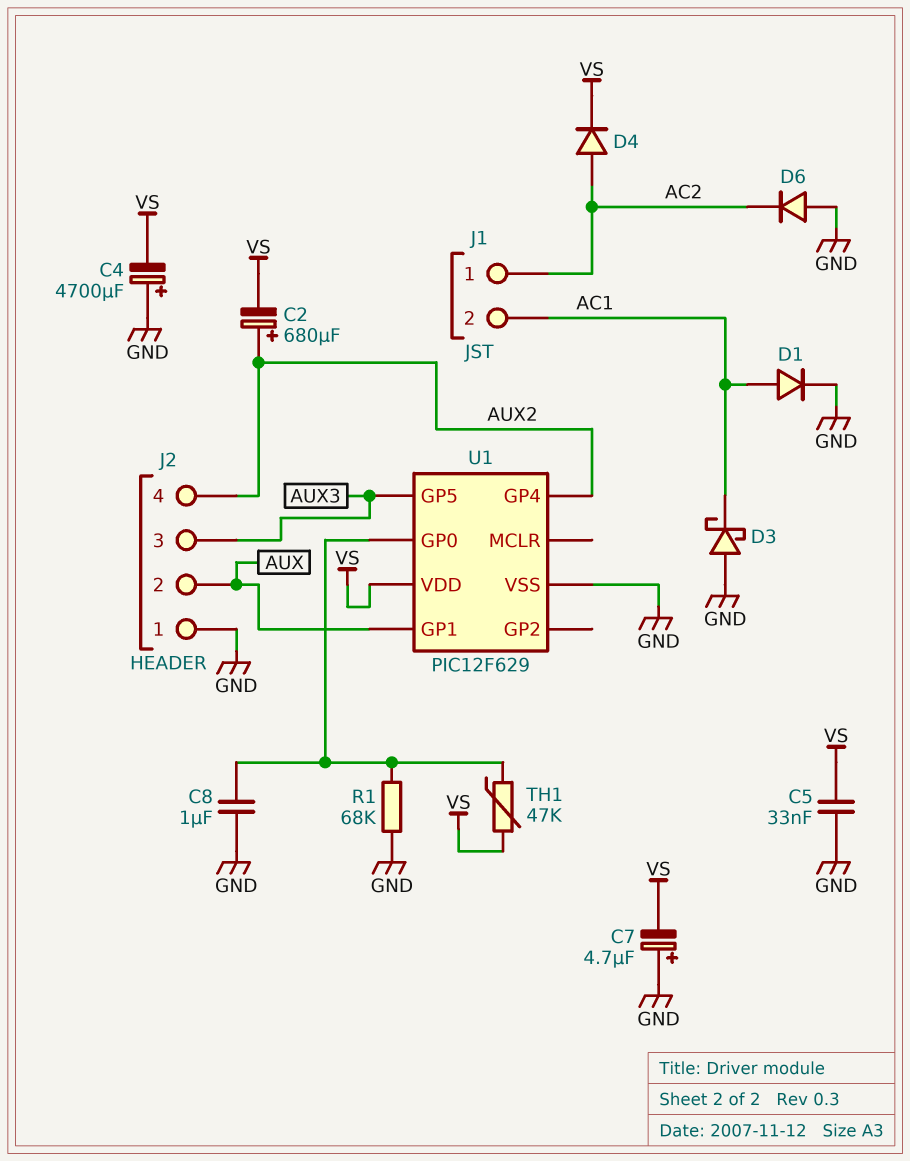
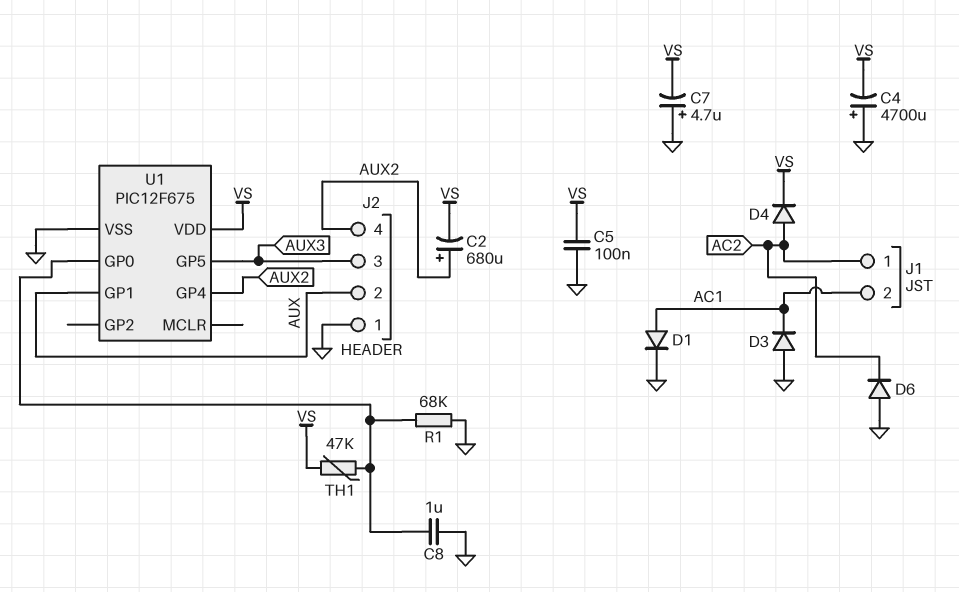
C5: 33nF (GND, VS) -> 100nF (GND, VS)
D3: schottky (A GND, K AC1) -> diode (A GND, K AC1)
U1: PIC12F629 -> PIC12F675

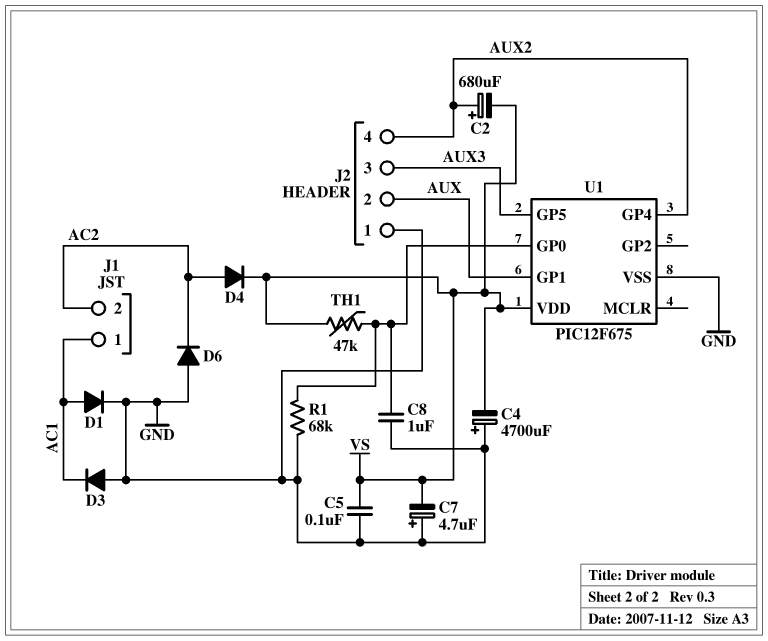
J1 pin 1: AC2 -> AC1
J1 pin 2: AC1 -> AC2

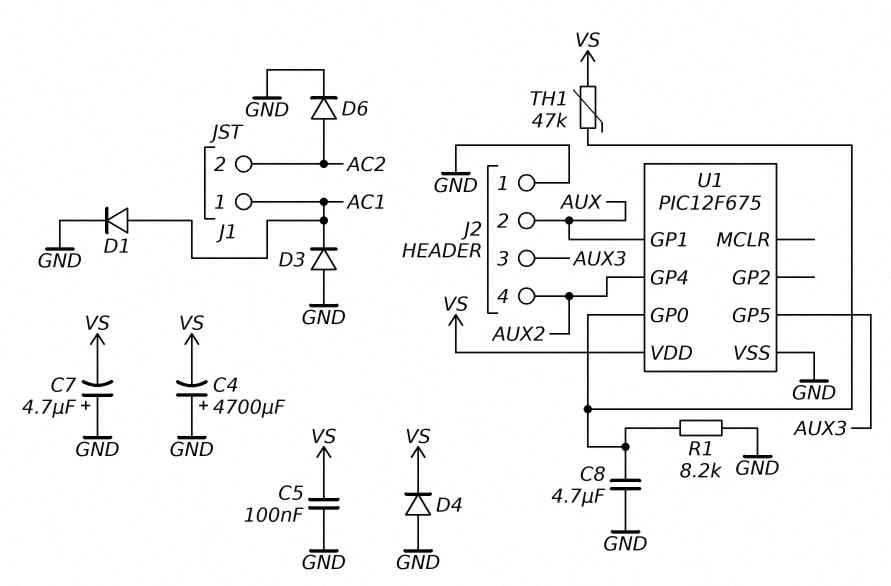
C2: 680uF (plus AUX2, minus VS) -> none
C8: 1uF (GND, U1/GP0) -> 4.7uF (GND, U1/GP0)
D4: diode (A AC2, K VS) -> diode (A GND, K VS)
D6: diode (A GND, K AC2) -> diode (A AC2, K GND)
R1: 68k (GND, U1/GP0) -> 8.2k (GND, U1/GP0)

